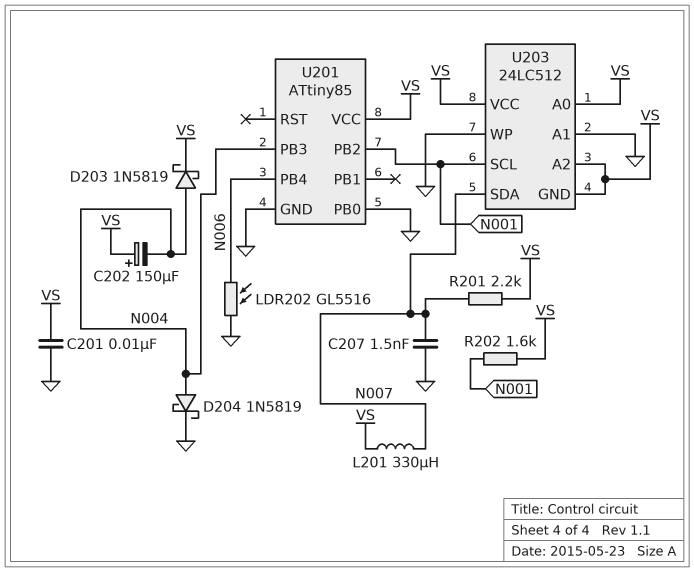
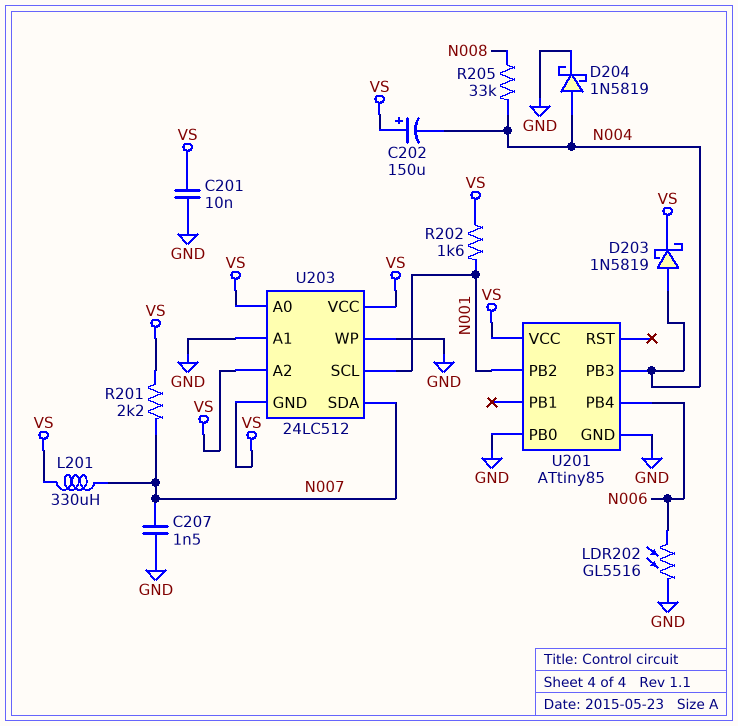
R205: none -> 33k (N004, N008)

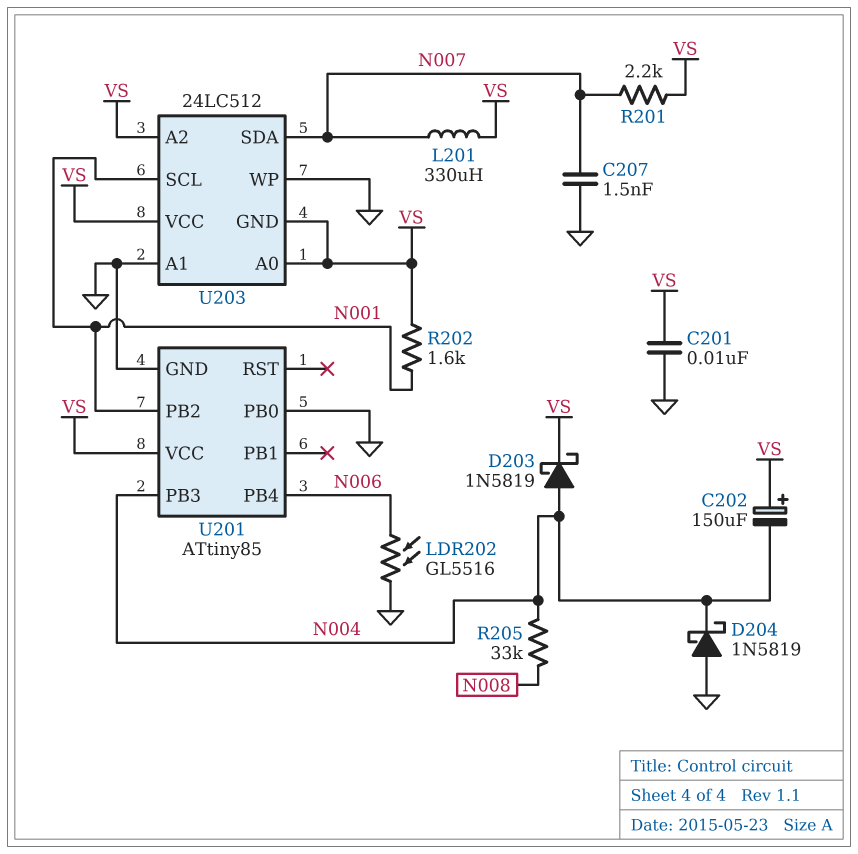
D204: schottky 1N5819 (A N004, K GND) -> schottky 1N5819 (A GND, K N004)

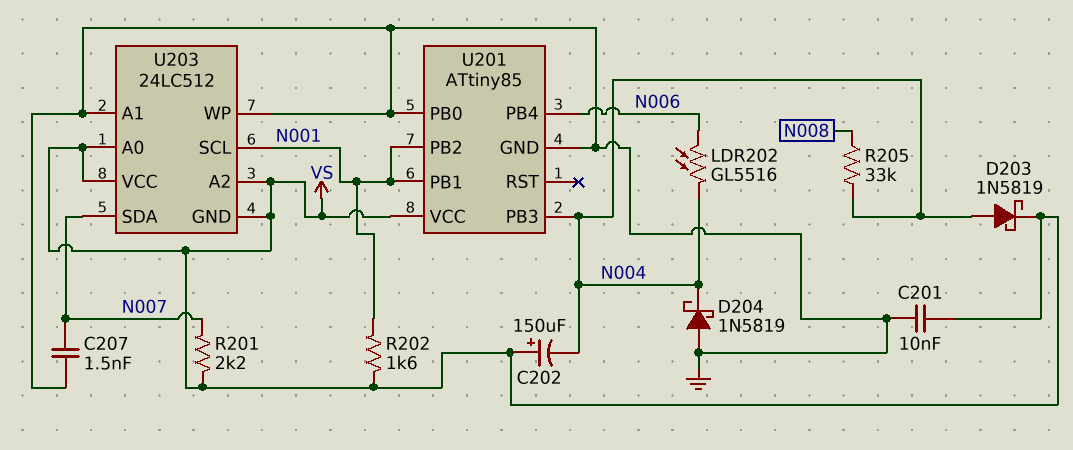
L201: 330uH (N007, VS) -> none
LDR202: GL5516 (GND, N006) -> GL5516 (N004, N006)
U201 pin PB1: none -> N001

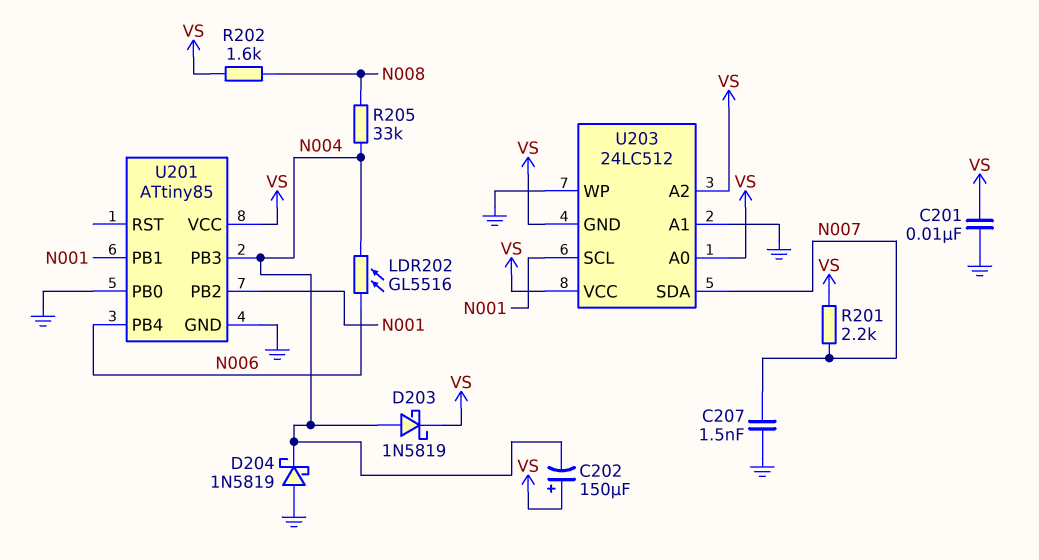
R202: 1.6k (N001, VS) -> 1.6k (N008, VS)

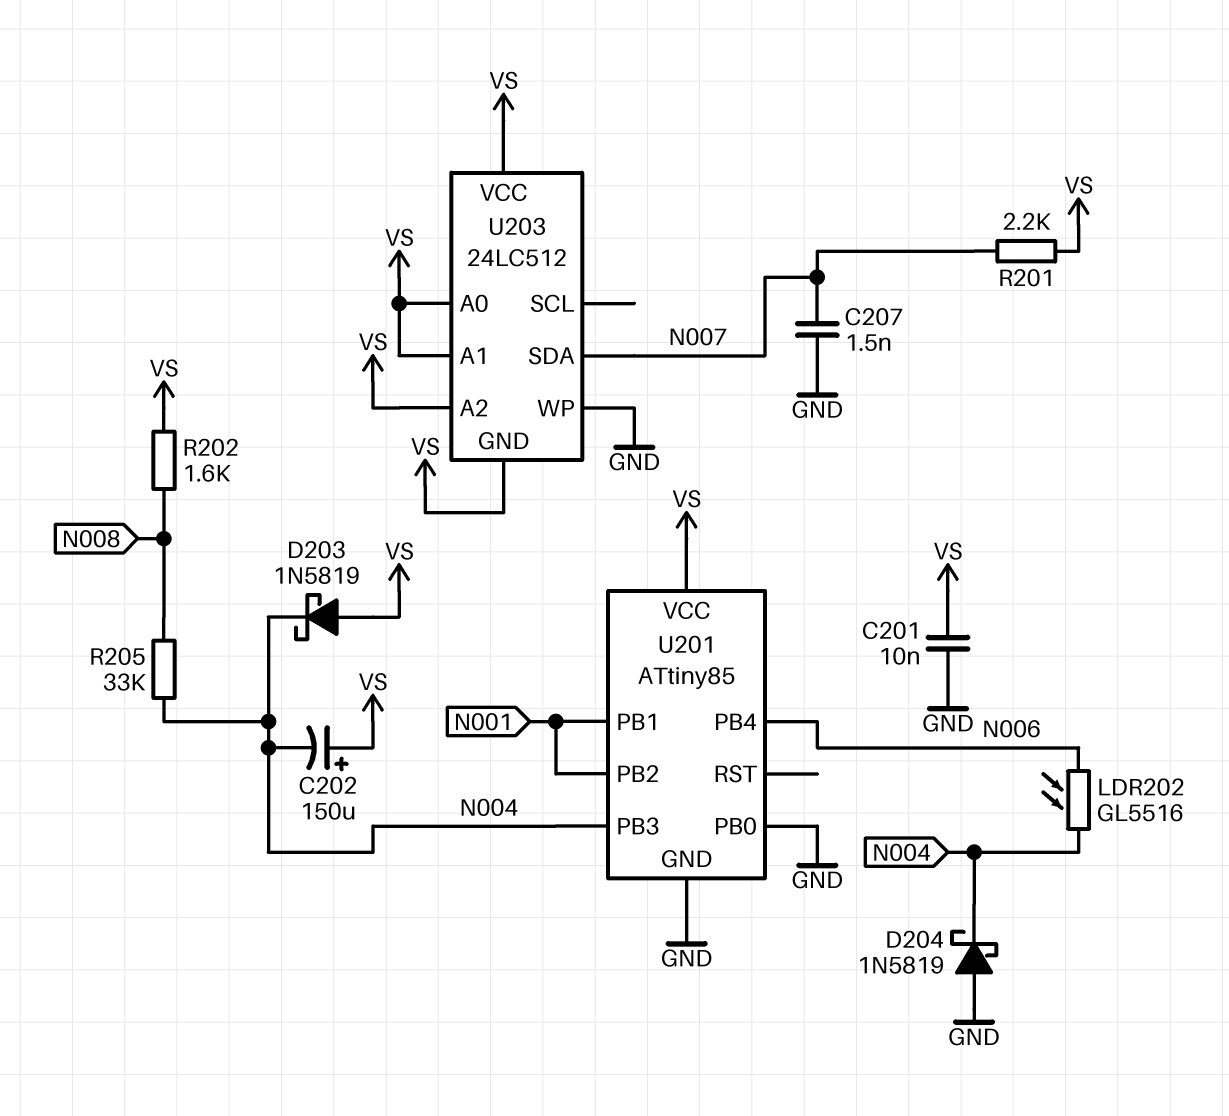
D203: schottky 1N5819 (A N004, K VS) -> schottky 1N5819 (A VS, K N004)
U203 pin A1: GND -> VS
U203 pin SCL: N001 -> none

